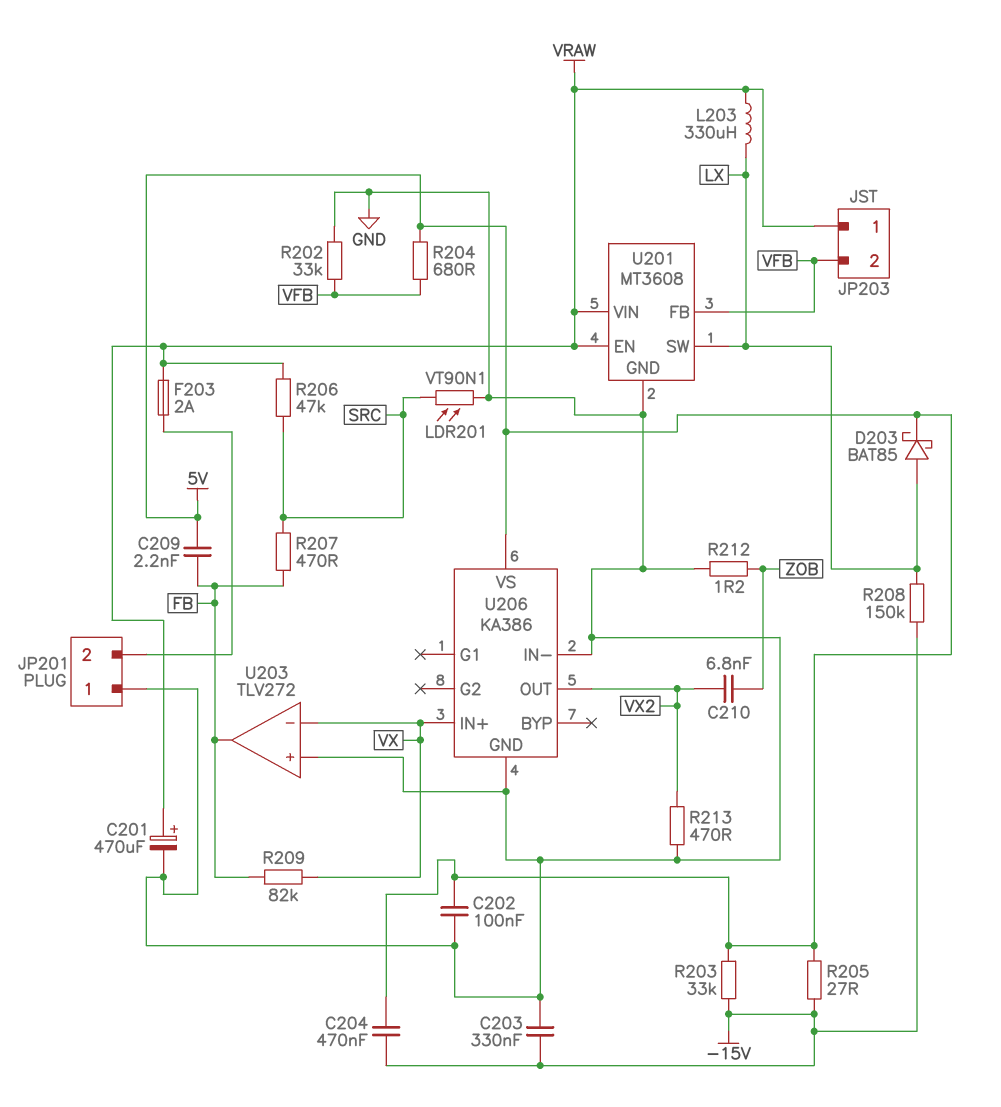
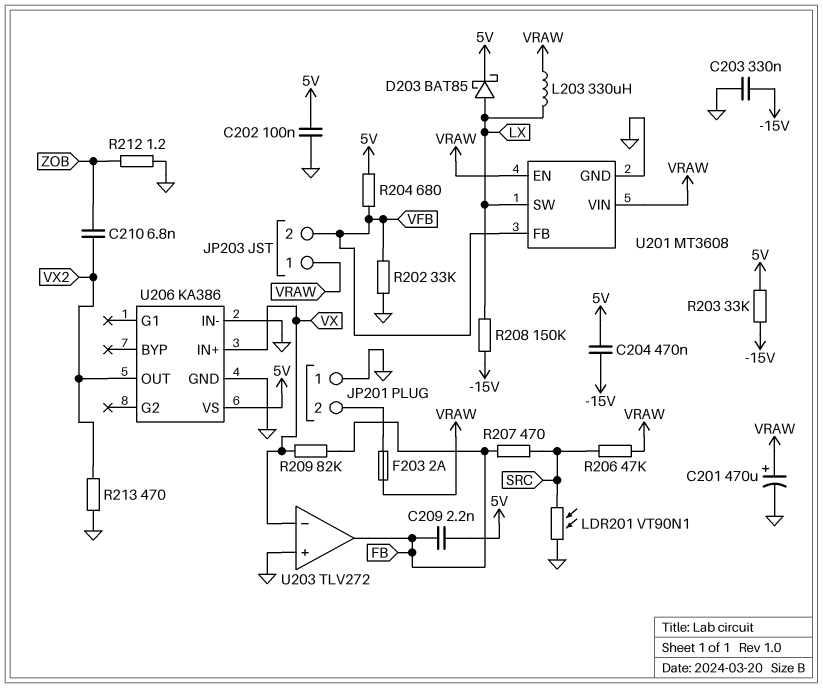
R205: 27 (-15V, 5V) -> none

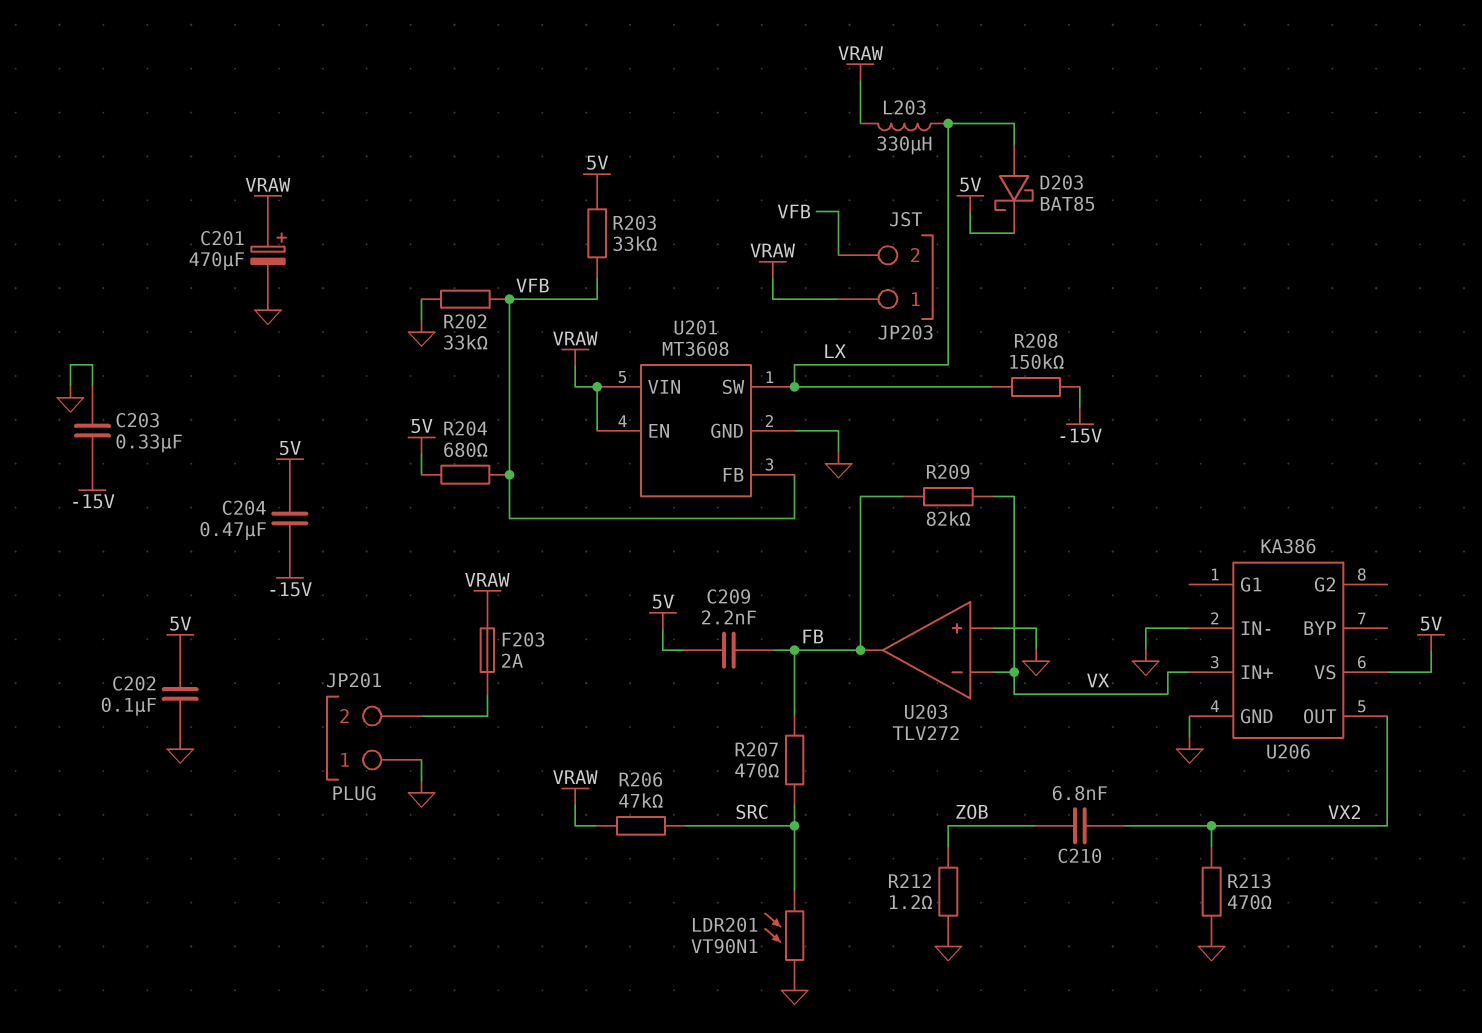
R203: 33k (-15V, 5V) -> 33k (5V, VFB)

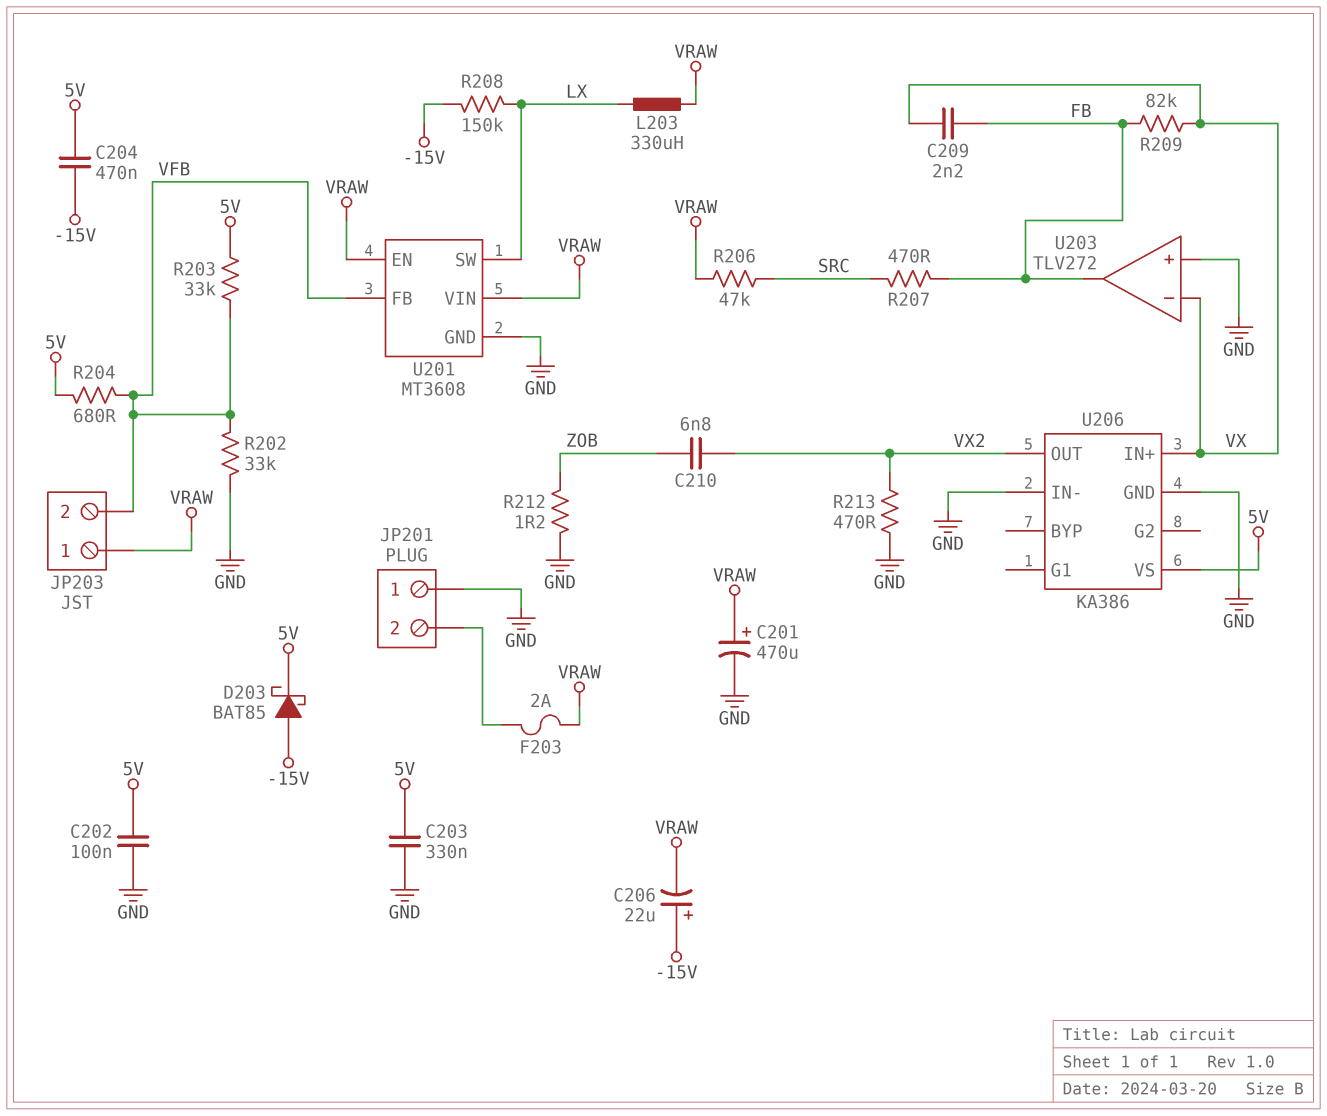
C203: 330nF (-15V, GND) -> 330nF (5V, GND)
C206: none -> 22uF (plus -15V, minus VRAW)
C209: 2.2nF (5V, FB) -> 2.2nF (FB, VX)
D203: schottky BAT85 (A LX, K 5V) -> schottky BAT85 (A -15V, K 5V)
LDR201: VT90N1 (GND, SRC) -> none

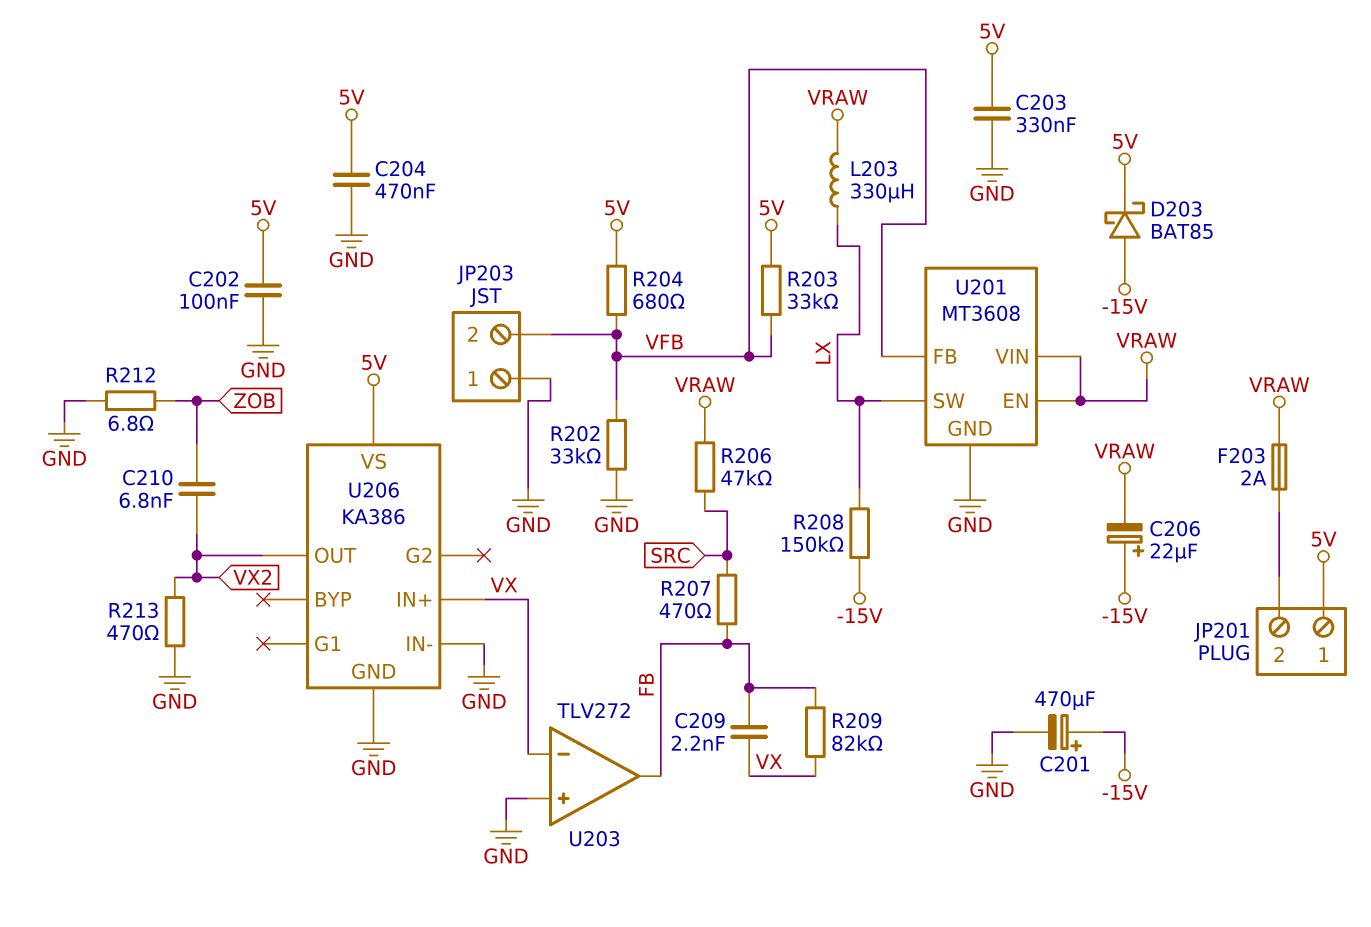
C201: 470uF (plus VRAW, minus GND) -> 470uF (plus -15V, minus GND)
C204: 470nF (-15V, 5V) -> 470nF (5V, GND)
JP201 pin 1: GND -> 5V
JP203 pin 1: VRAW -> GND
R212: 1.2 (GND, ZOB) -> 6.8 (GND, ZOB)

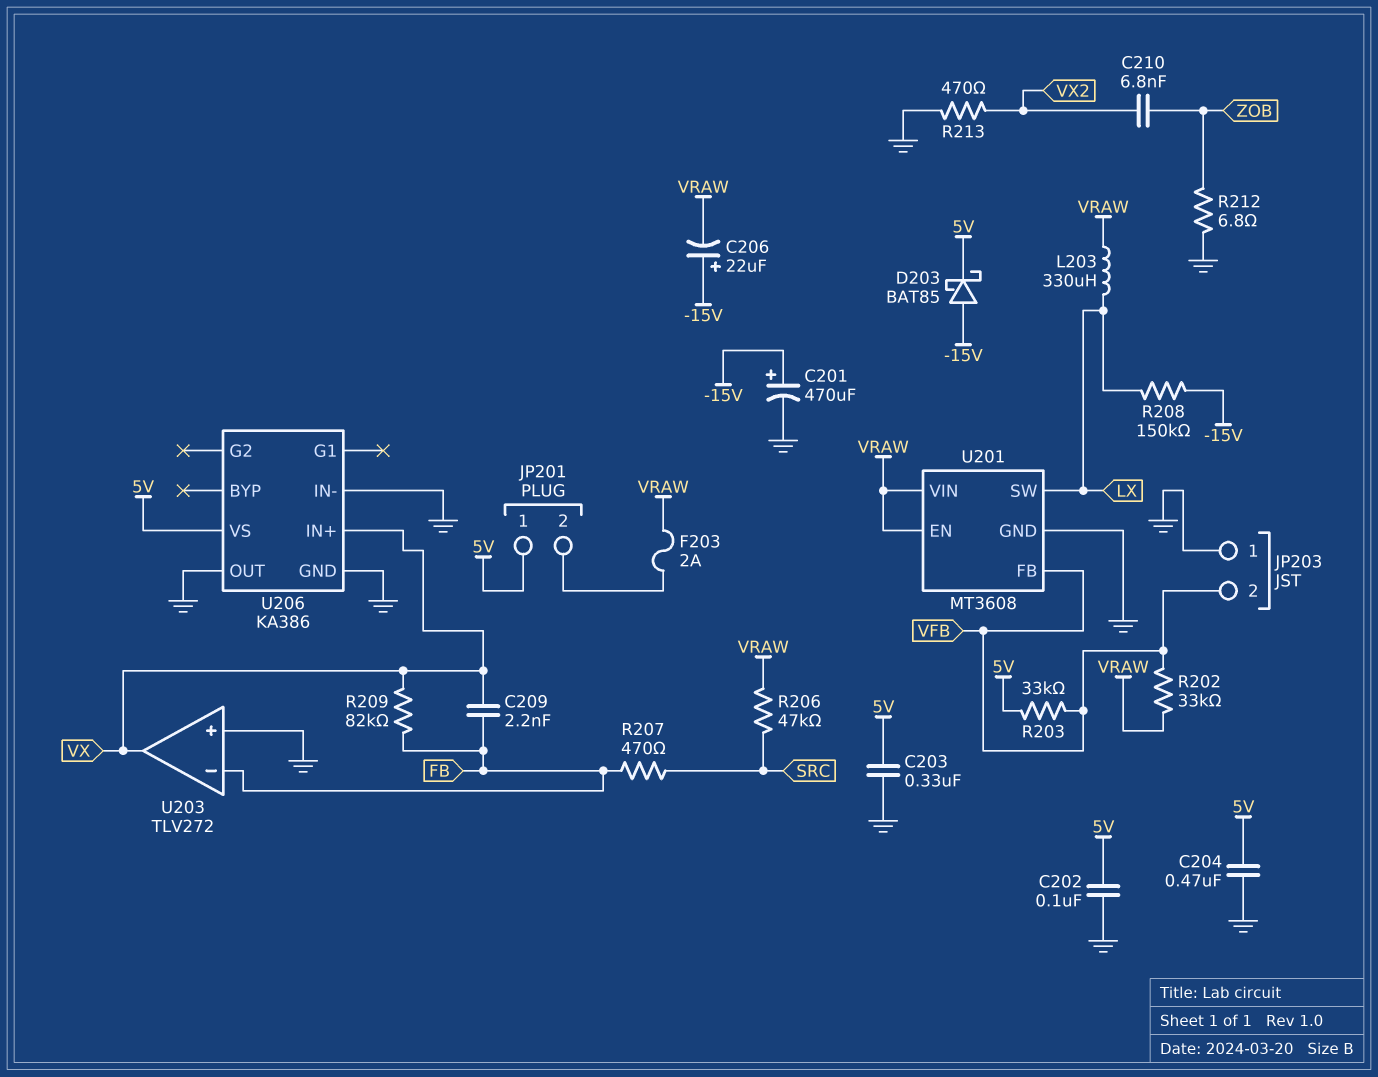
R202: 33k (GND, VFB) -> 33k (VFB, VRAW)
R204: 680 (5V, VFB) -> none
U203 pin in-: VX -> FB
U203 pin out: FB -> VX
U206 pin OUT: VX2 -> GND

